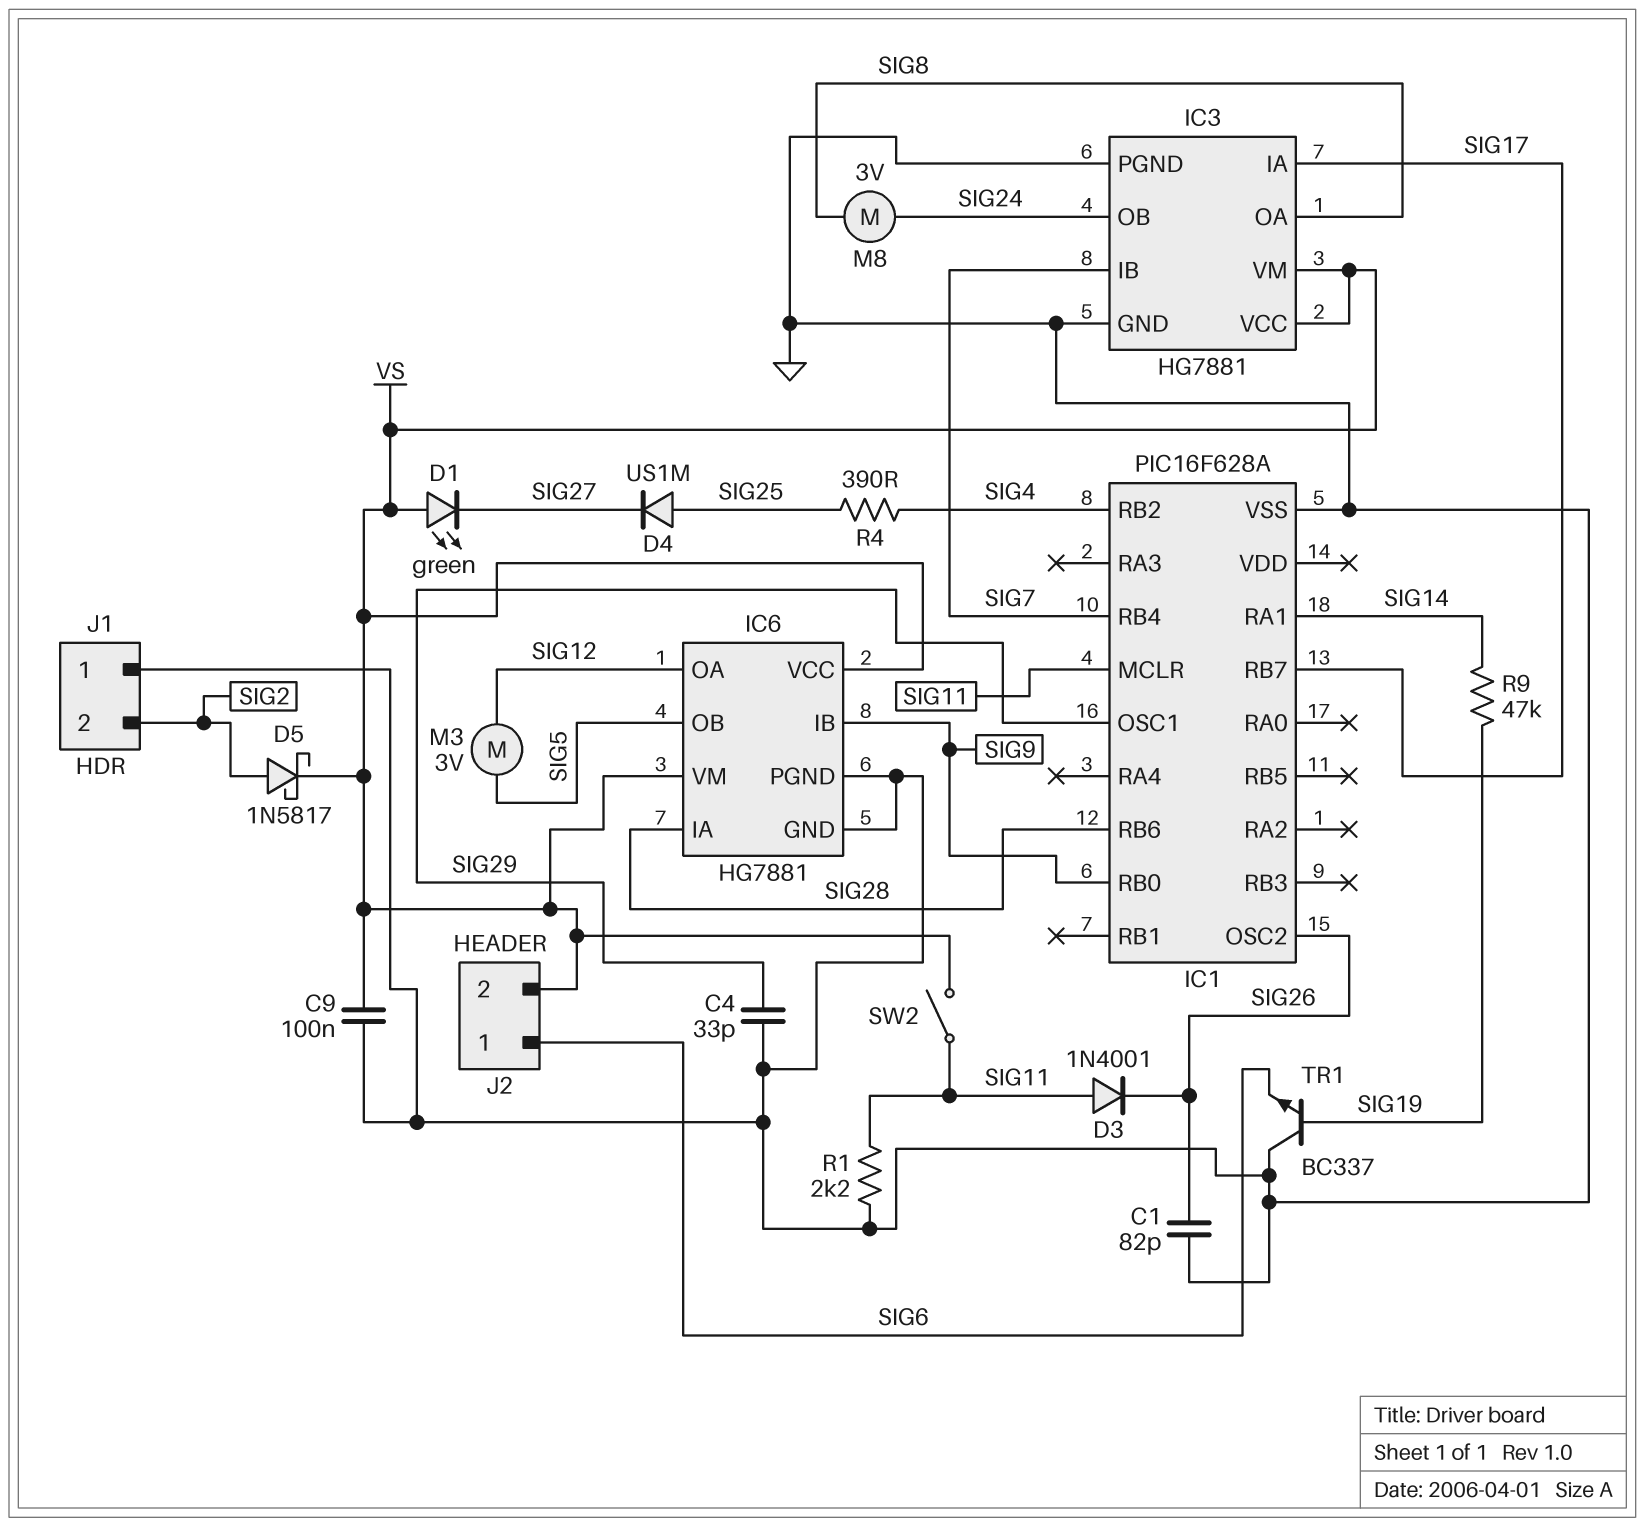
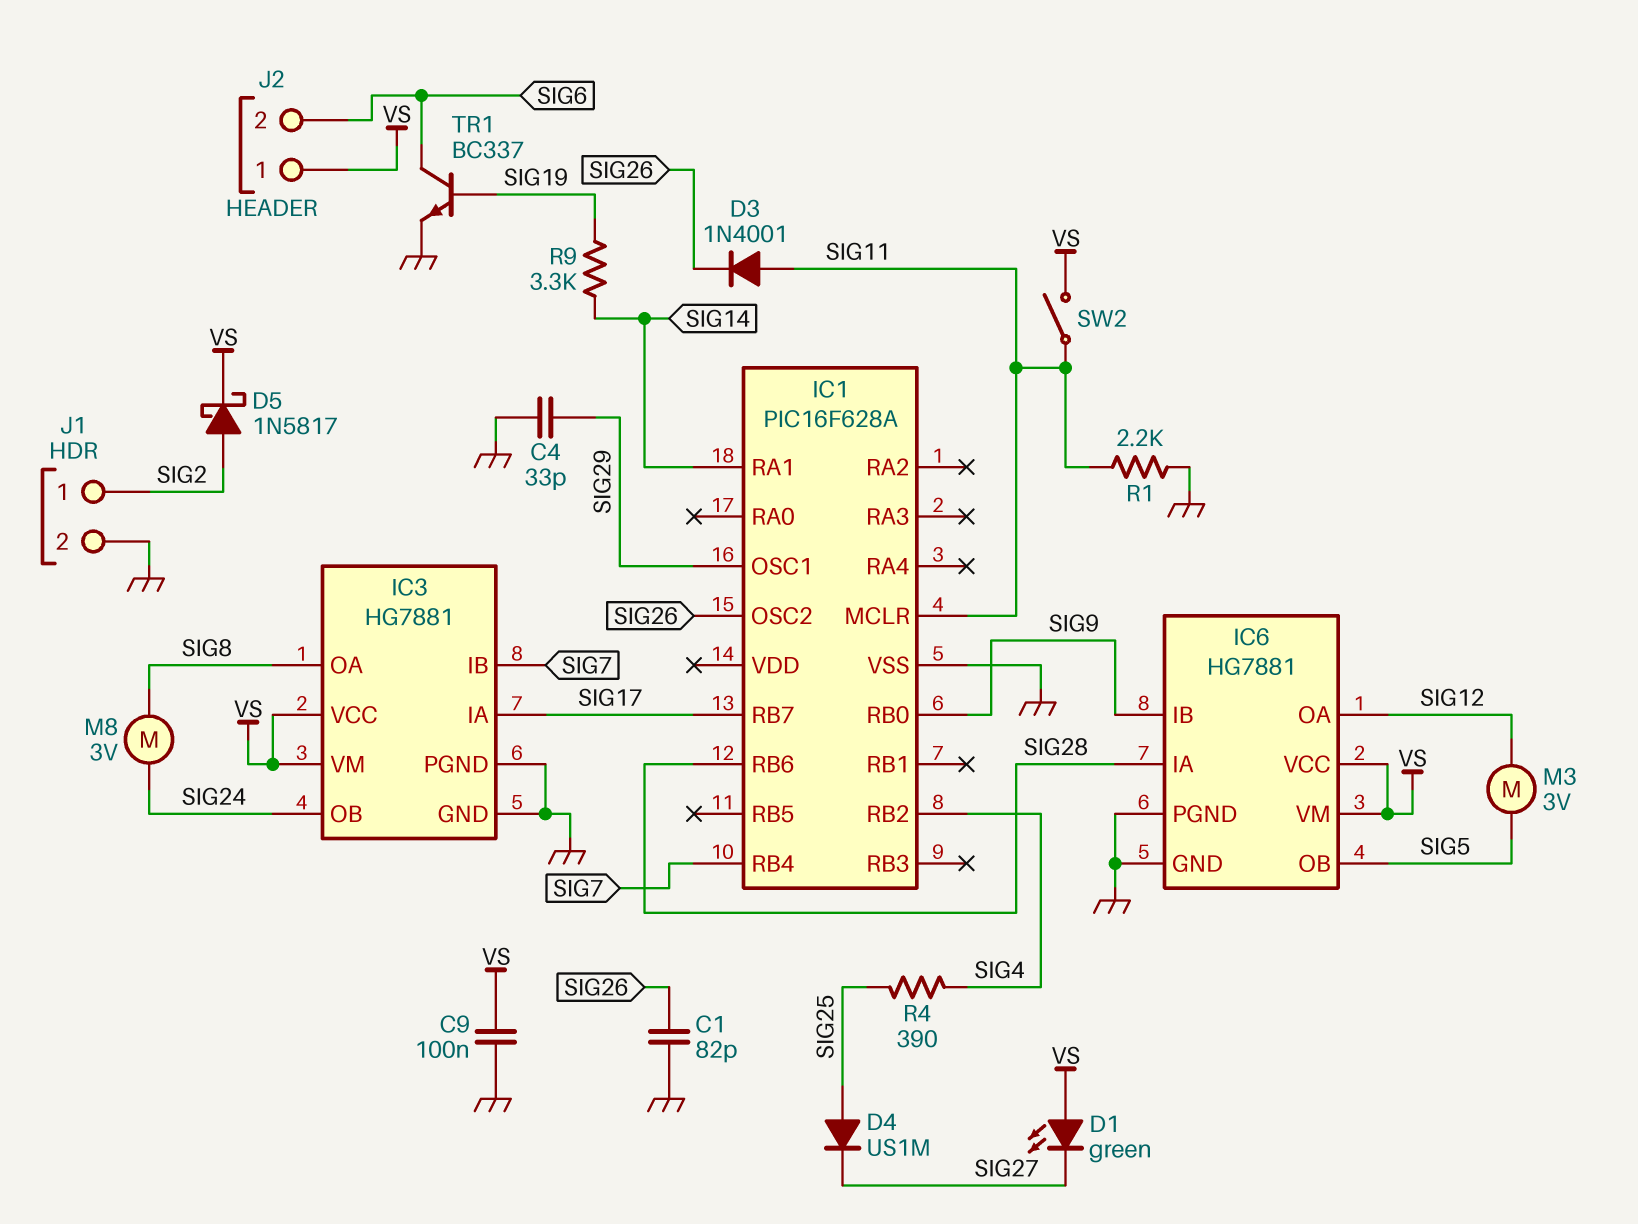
J1 pin 1: GND -> SIG2
J1 pin 2: SIG2 -> GND
J2 pin 1: SIG6 -> VS
J2 pin 2: VS -> SIG6
R9: 47k (SIG14, SIG19) -> 3.3k (SIG14, SIG19)
TR1: NPN BC337 (B SIG19, C GND, E SIG6) -> NPN BC337 (B SIG19, C SIG6, E GND)

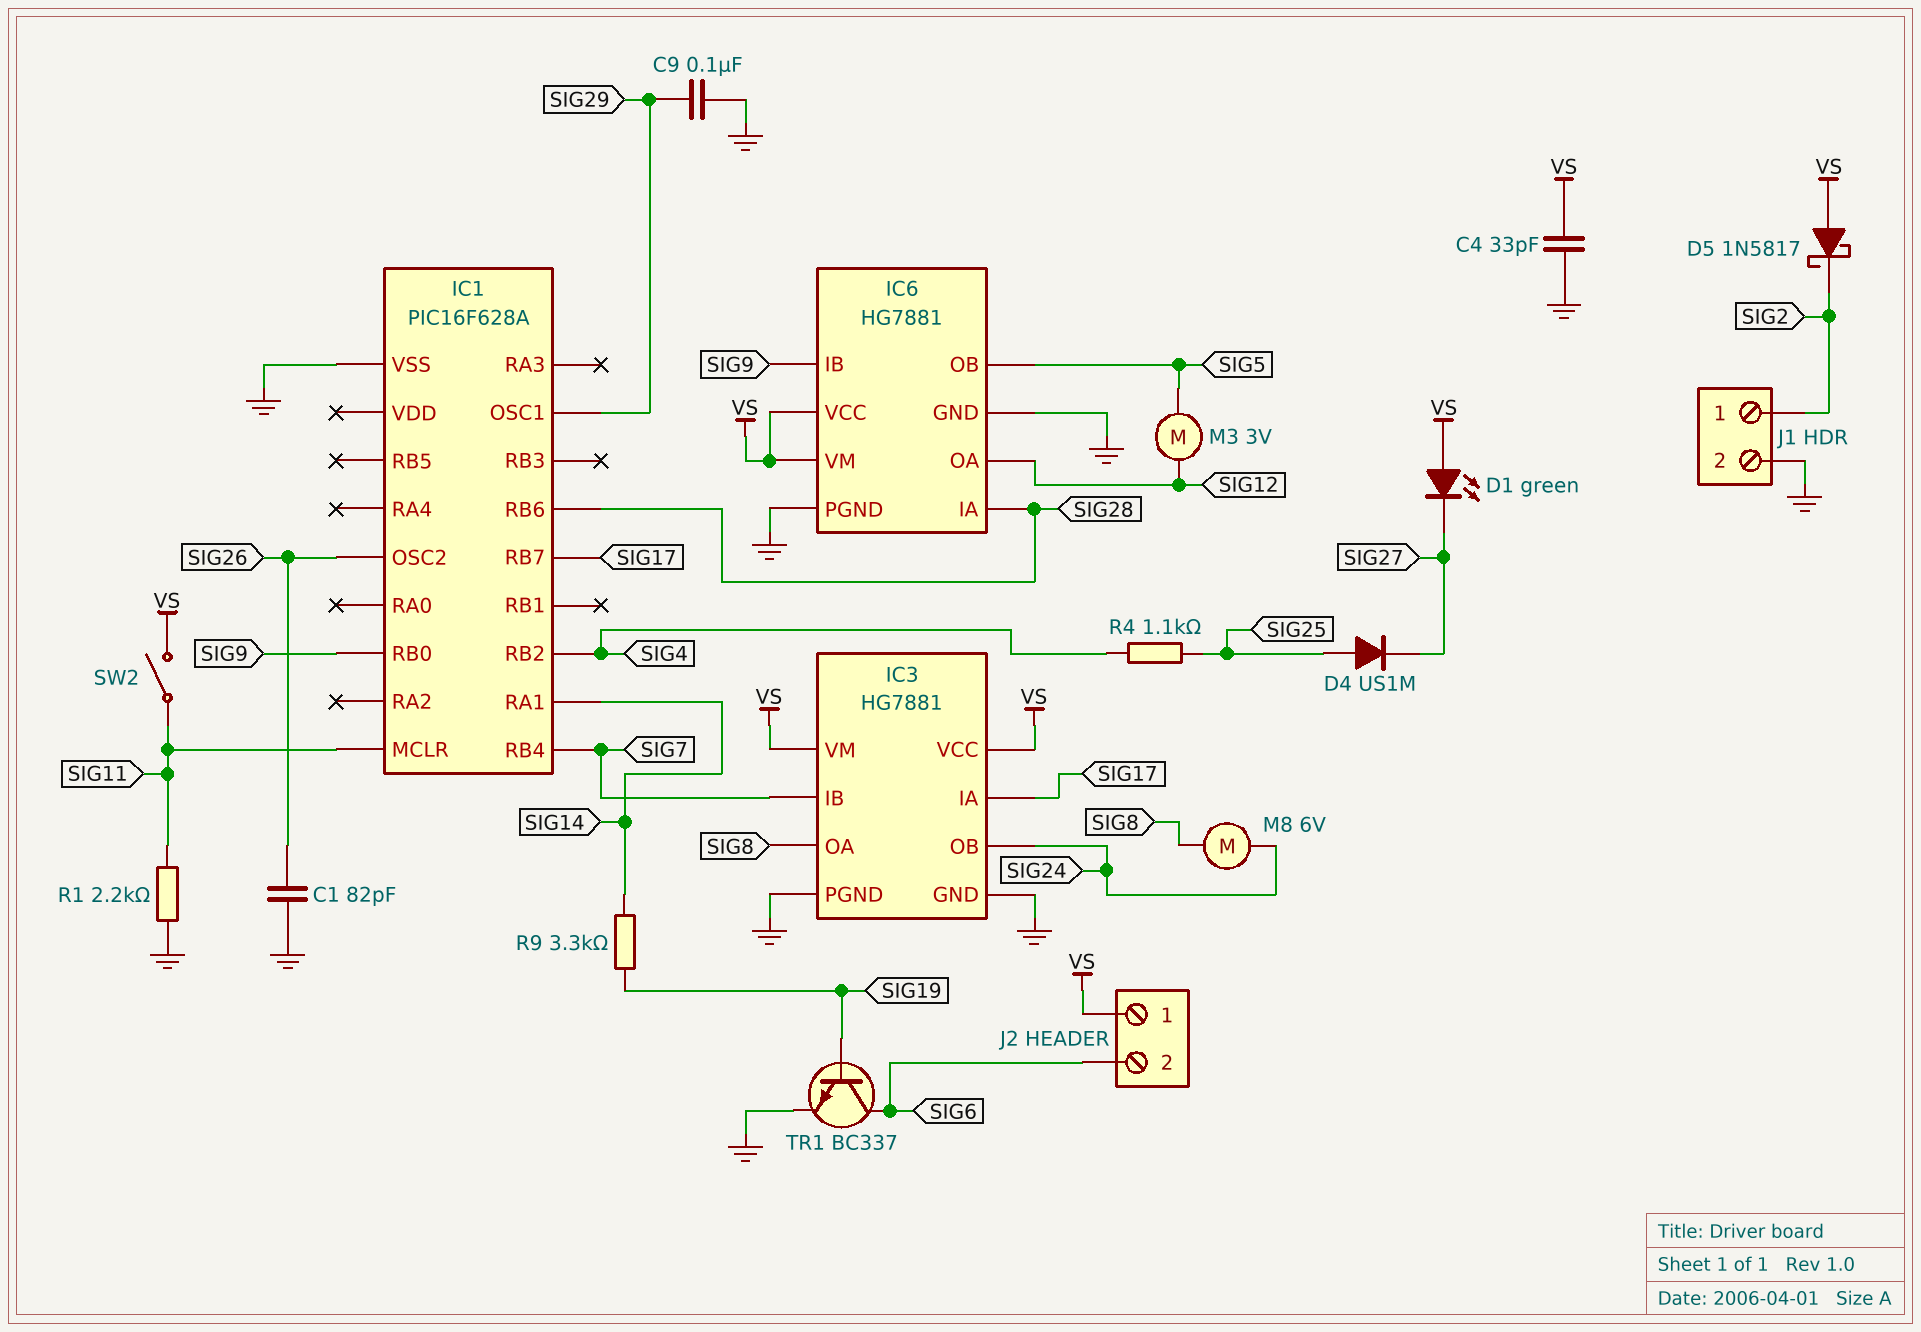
C4: 33pF (GND, SIG29) -> 33pF (GND, VS)
C9: 100nF (GND, VS) -> 100nF (GND, SIG29)
D3: diode 1N4001 (A SIG11, K SIG26) -> none
D5: schottky 1N5817 (A SIG2, K VS) -> schottky 1N5817 (A VS, K SIG2)
M8: motor 3V (SIG8, SIG24) -> motor 6V (SIG8, SIG24)
R4: 390 (SIG4, SIG25) -> 1.1k (SIG4, SIG25)

